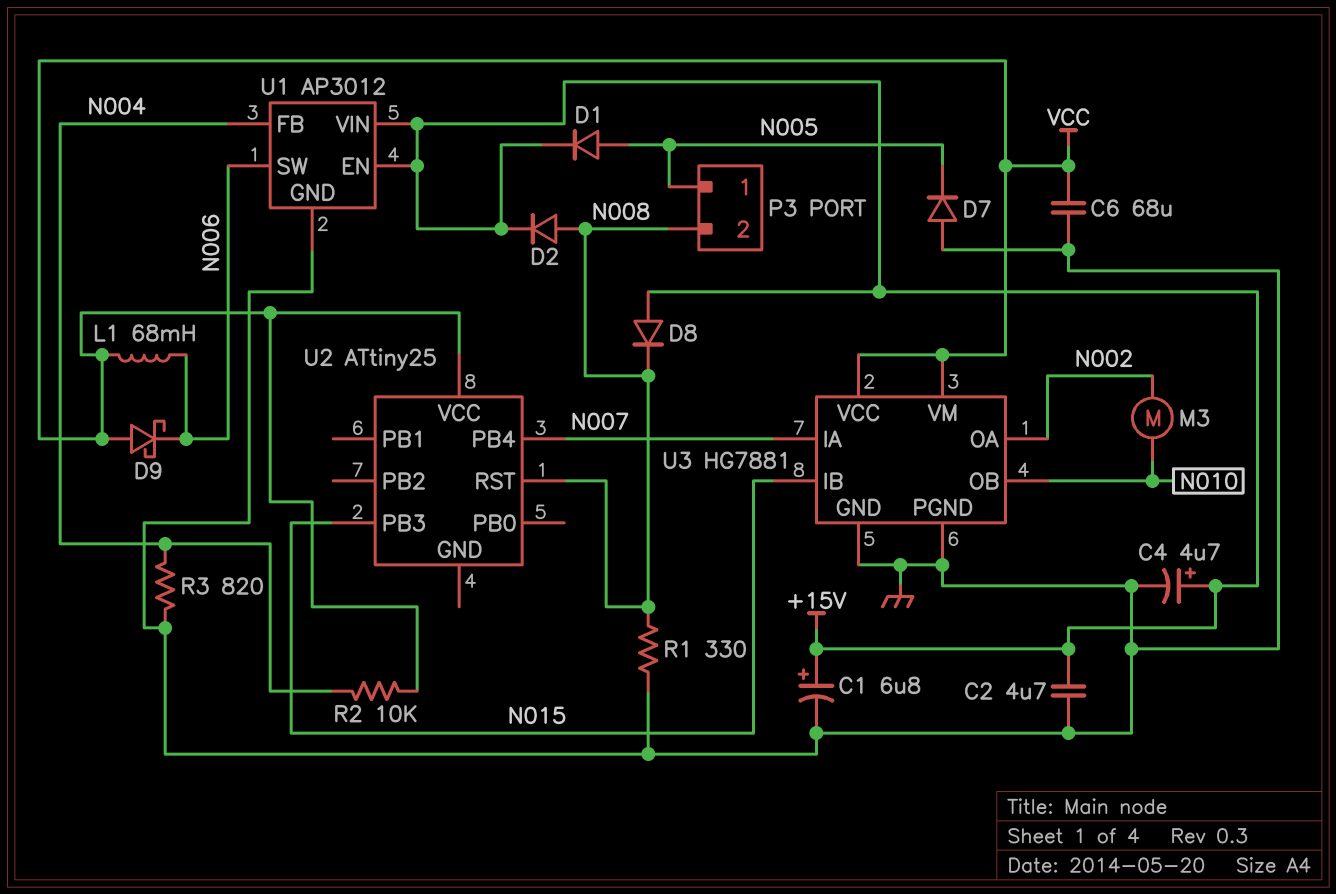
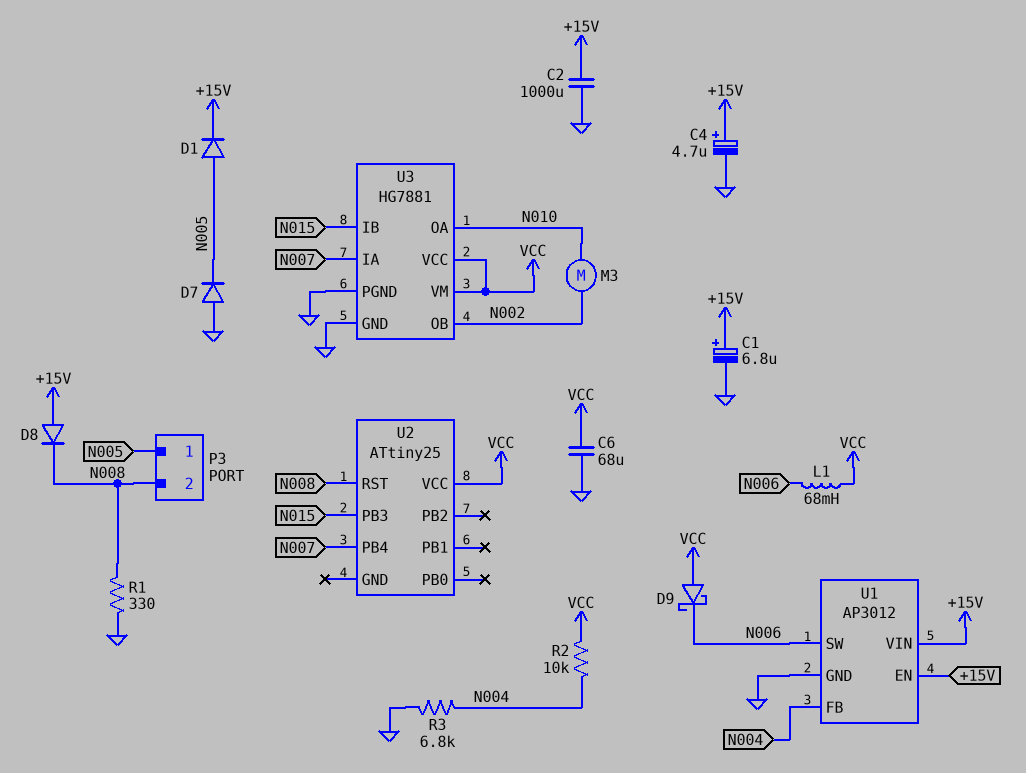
C2: 4.7uF (+15V, GND) -> 1000uF (+15V, GND)
D2: diode (A N008, K +15V) -> none
R3: 820 (GND, N004) -> 6.8k (GND, N004)
U3 pin OA: N002 -> N010
U3 pin OB: N010 -> N002

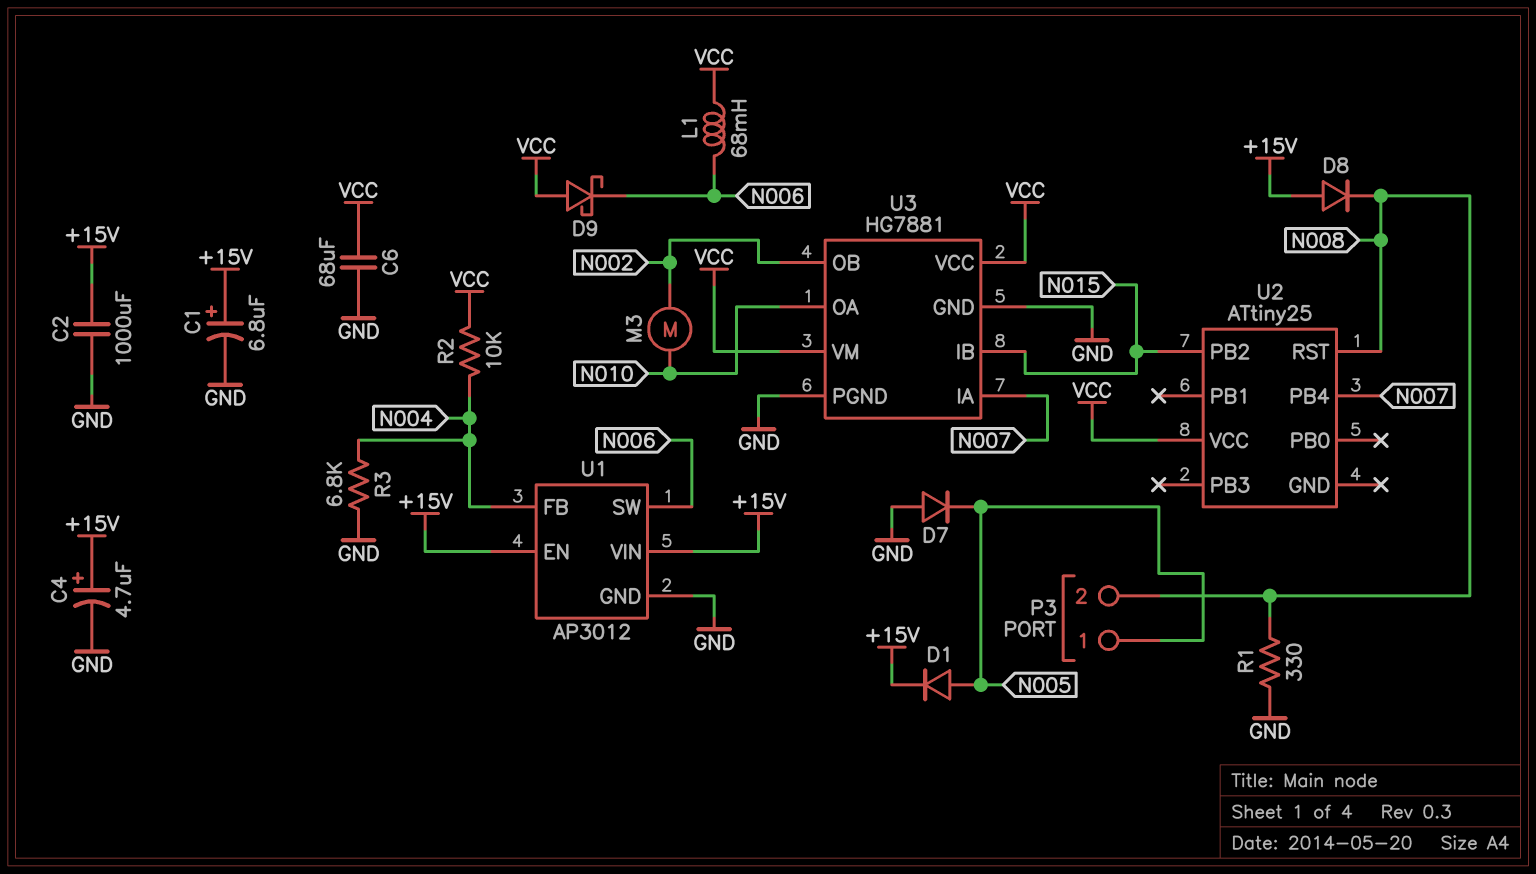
U2 pin PB2: none -> N015
U2 pin PB3: N015 -> none

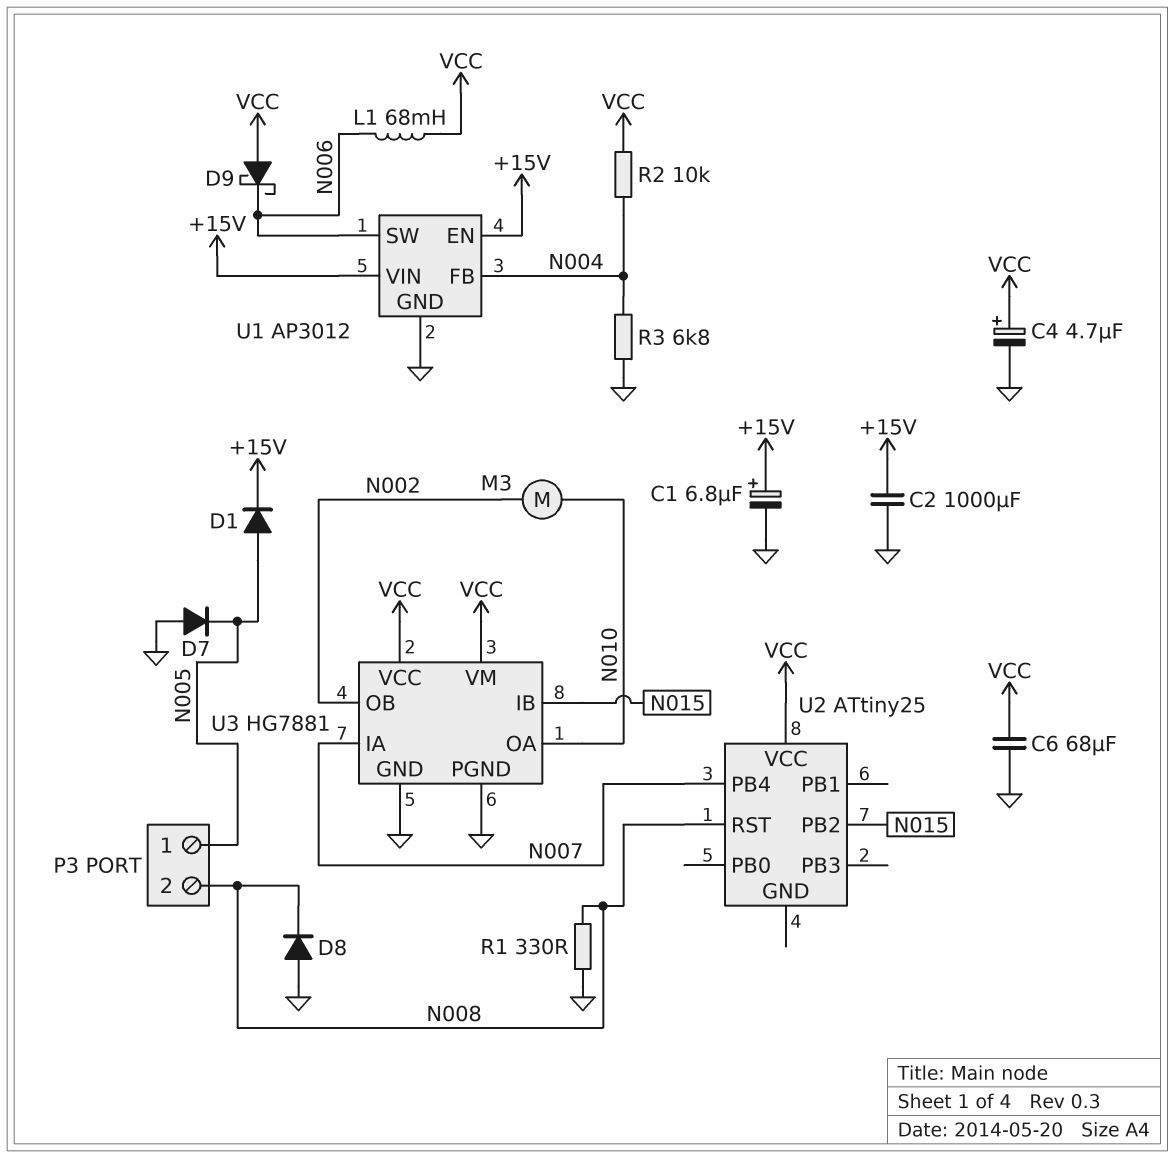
C4: 4.7uF (plus +15V, minus GND) -> 4.7uF (plus VCC, minus GND)
D8: diode (A +15V, K N008) -> diode (A GND, K N008)

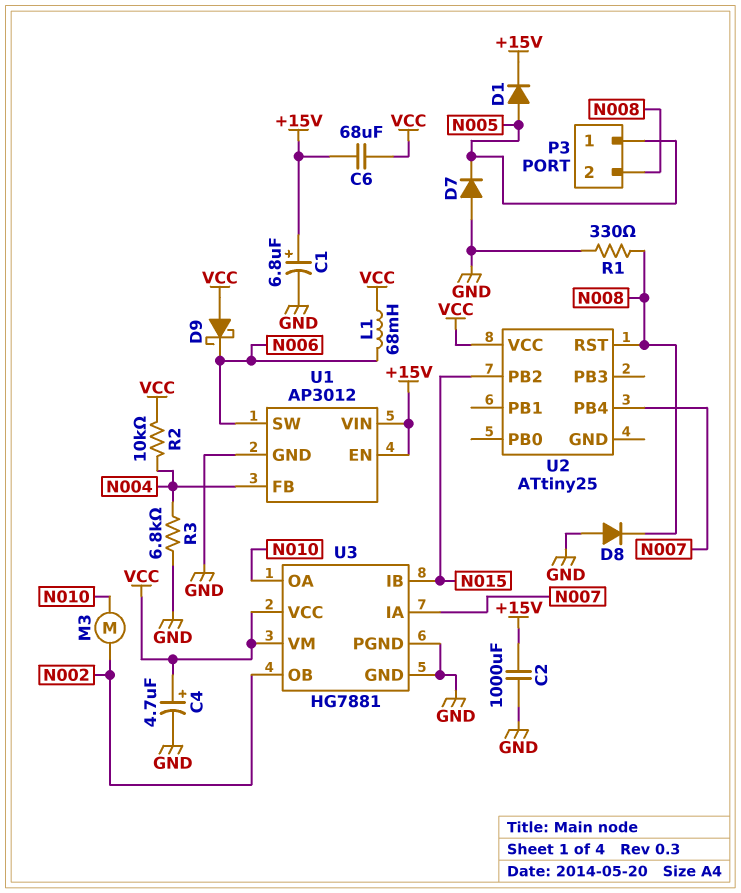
C6: 68uF (GND, VCC) -> 68uF (+15V, VCC)

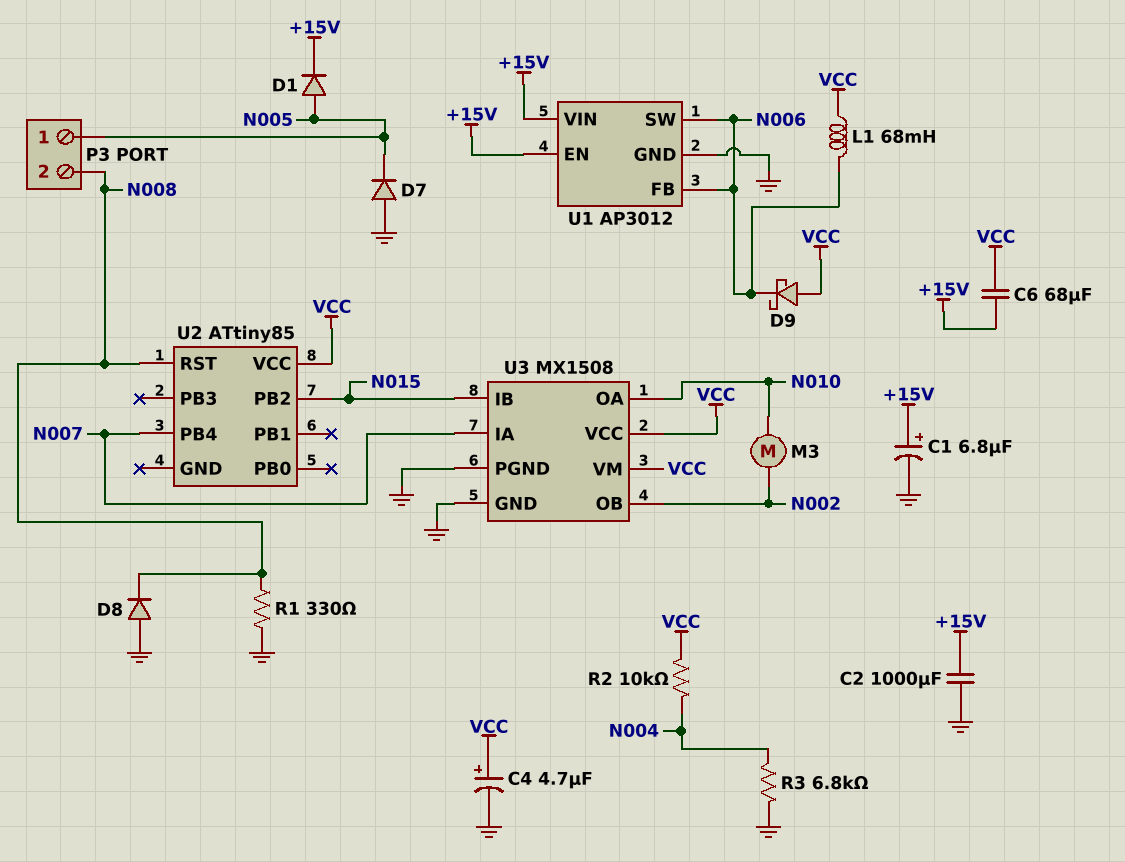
U1 pin FB: N004 -> N006
U2: ATtiny25 -> ATtiny85
U3: HG7881 -> MX1508

